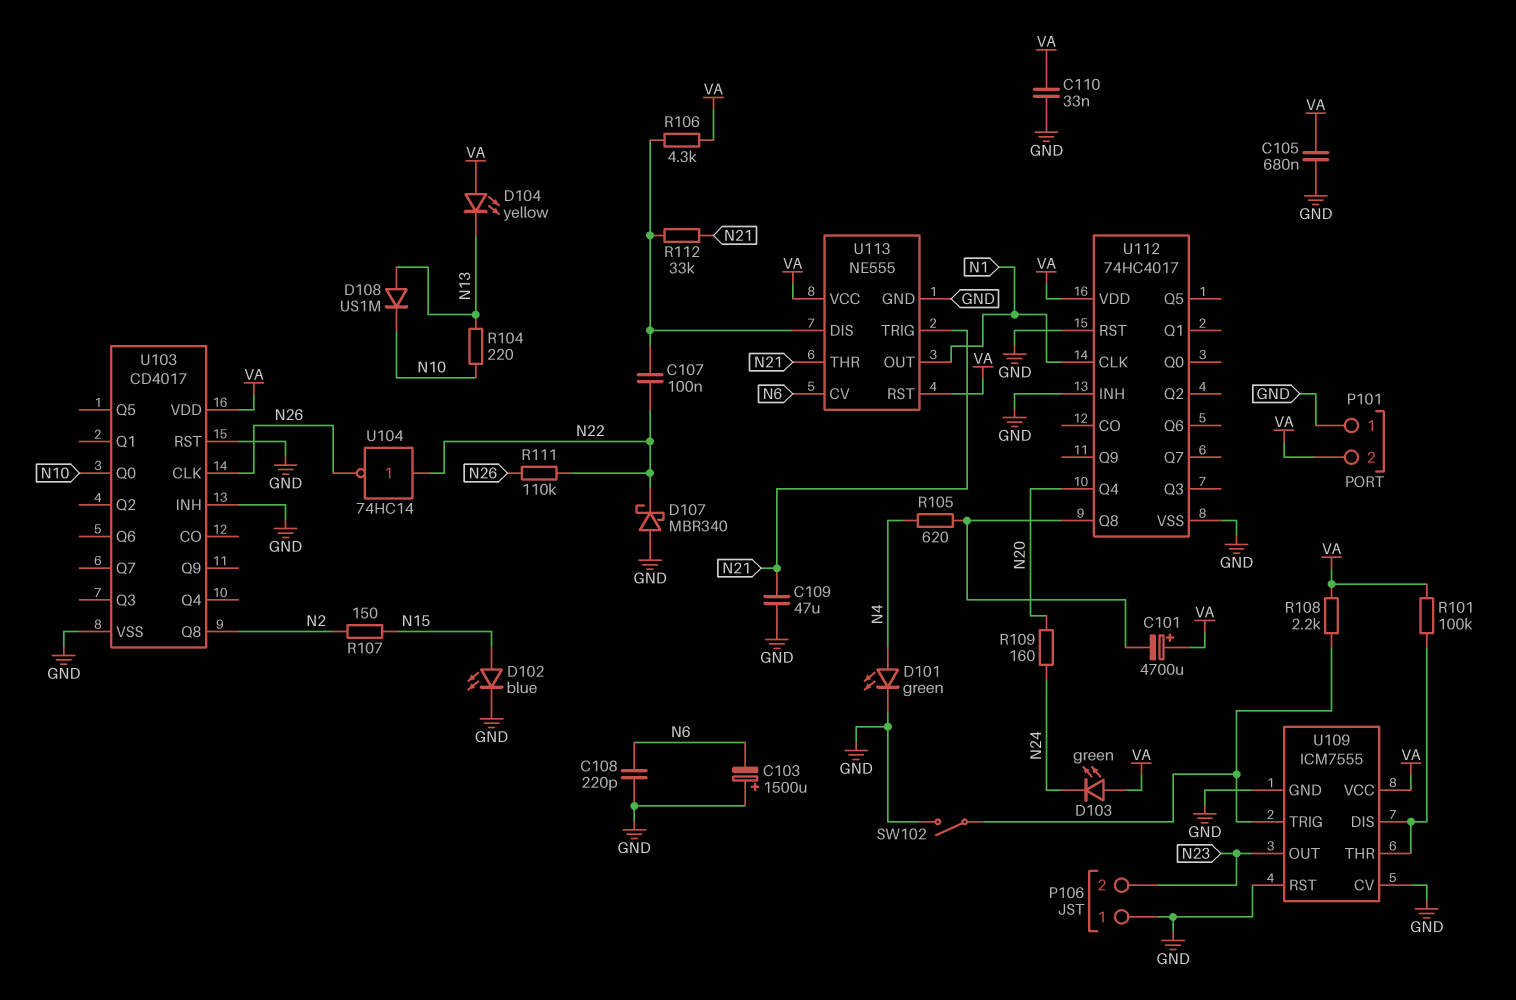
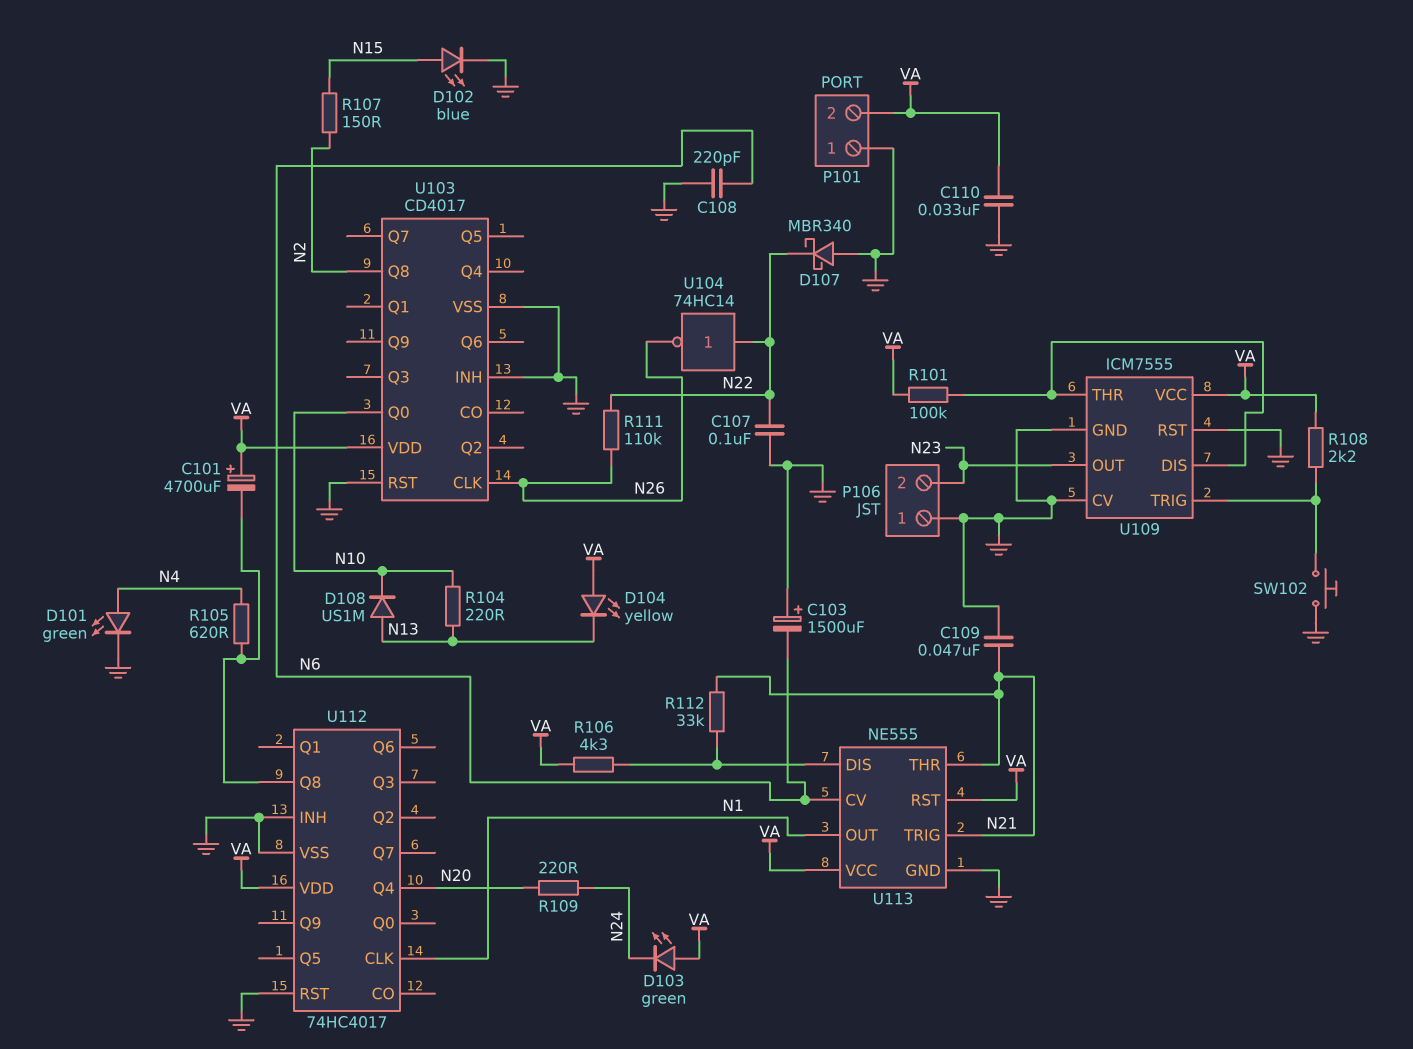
C105: 680nF (GND, VA) -> none
C107: 100nF (N22, U113/DIS) -> 100nF (GND, N22)
C109: 47uF (GND, N21) -> 47nF (GND, N21)
R109: 160 (N20, N24) -> 220 (N20, N24)
SW102: switch (GND, U109/TRIG) -> button (GND, U109/TRIG)

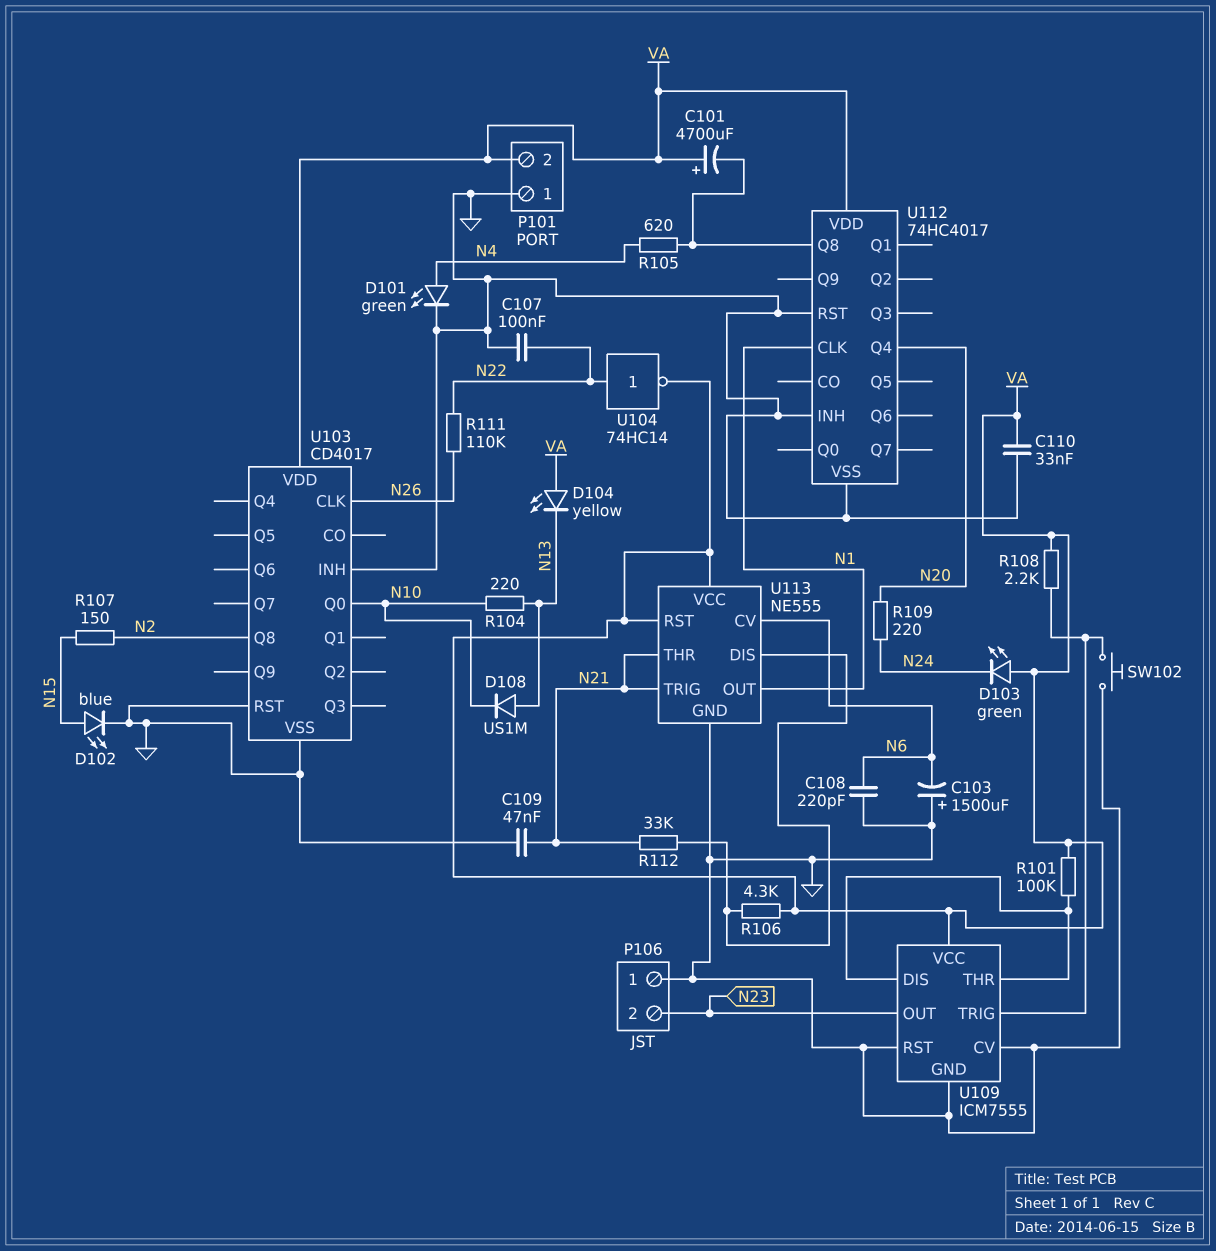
D107: schottky MBR340 (A GND, K N22) -> none
U104: NOT 74HC14 (in N22, out N26) -> NOT 74HC14 (in N22, out VA)

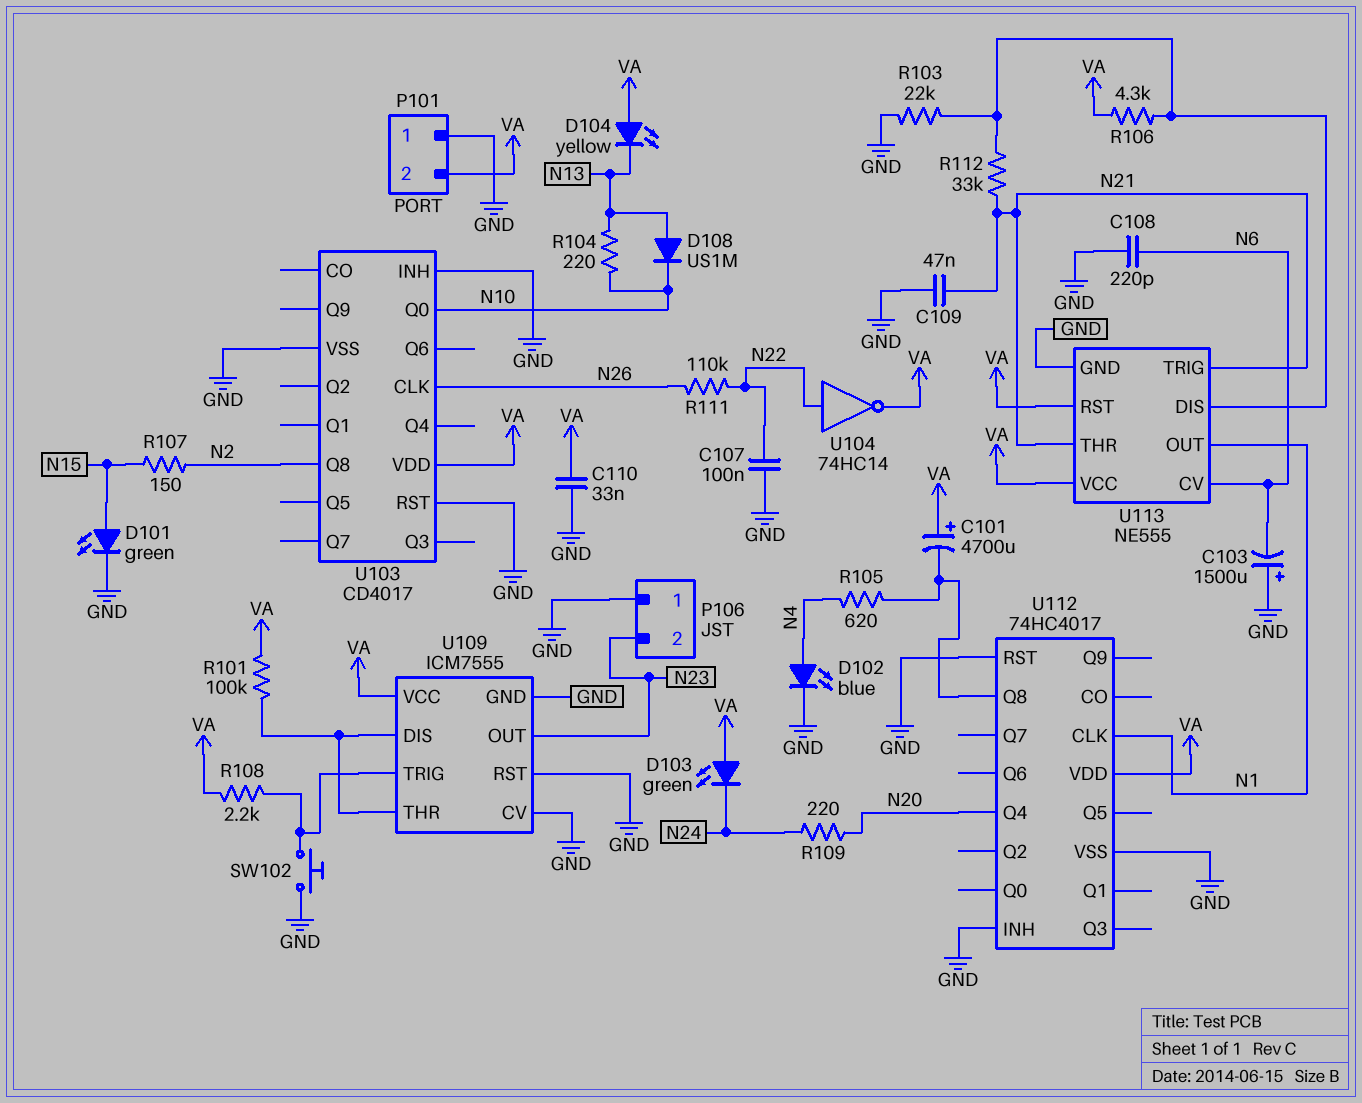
D101: LED green (A N4, K GND) -> LED green (A N15, K GND)
D102: LED blue (A N15, K GND) -> LED blue (A N4, K GND)
R103: none -> 22k (GND, U113/DIS)

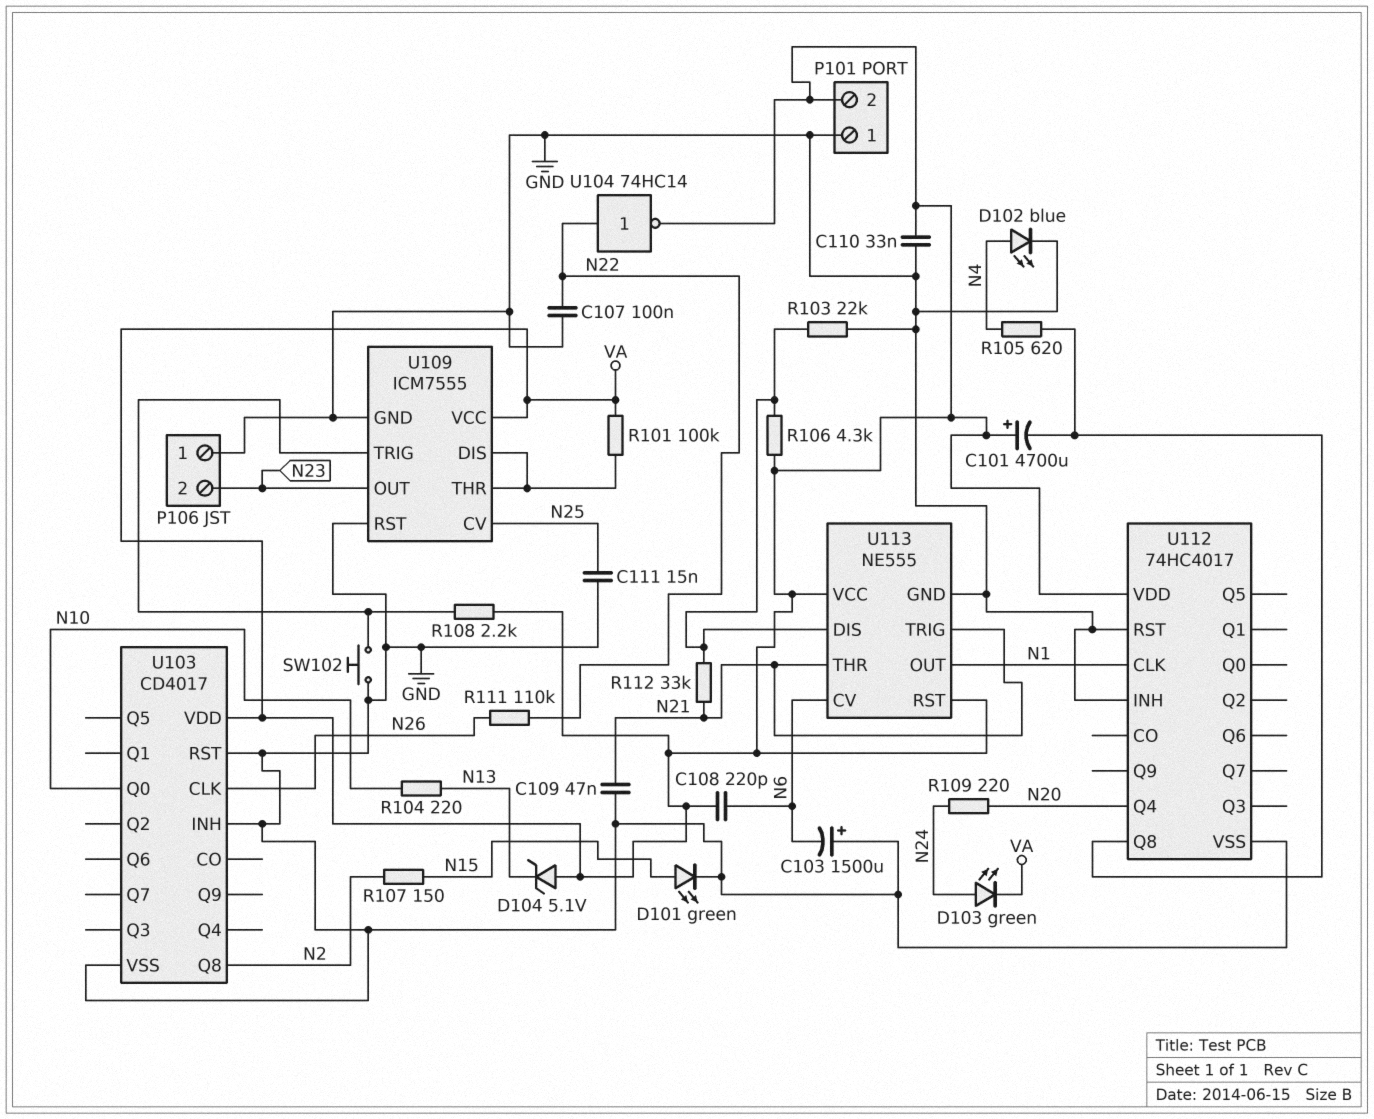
C108: 220pF (GND, N6) -> 220pF (N6, VA)
C111: none -> 15nF (GND, N25)
D103: LED green (A VA, K N24) -> LED green (A N24, K VA)
D104: LED yellow (A VA, K N13) -> zener 5.1V (A VA, K N13)
D108: diode US1M (A N13, K N10) -> none
U109 pin CV: GND -> N25

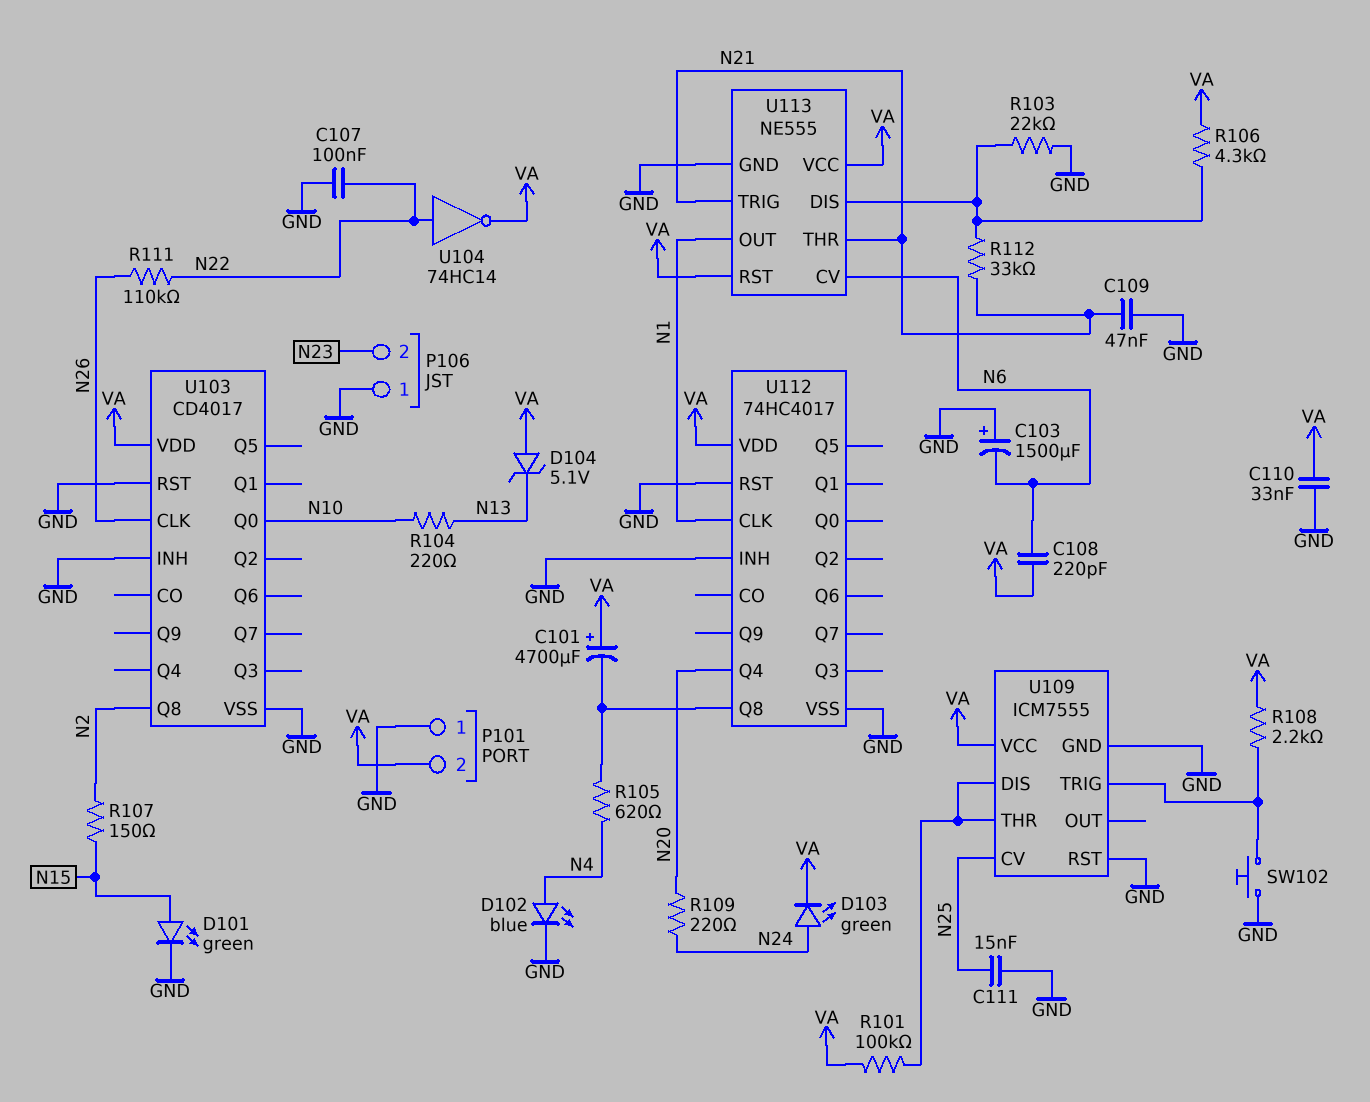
U109 pin OUT: N23 -> none

